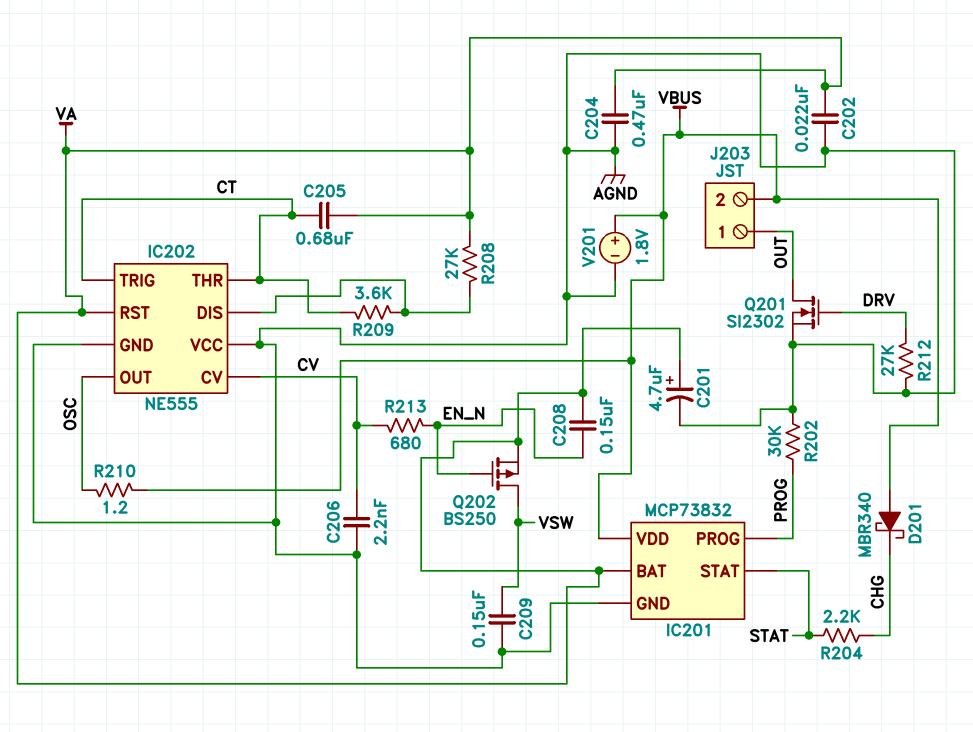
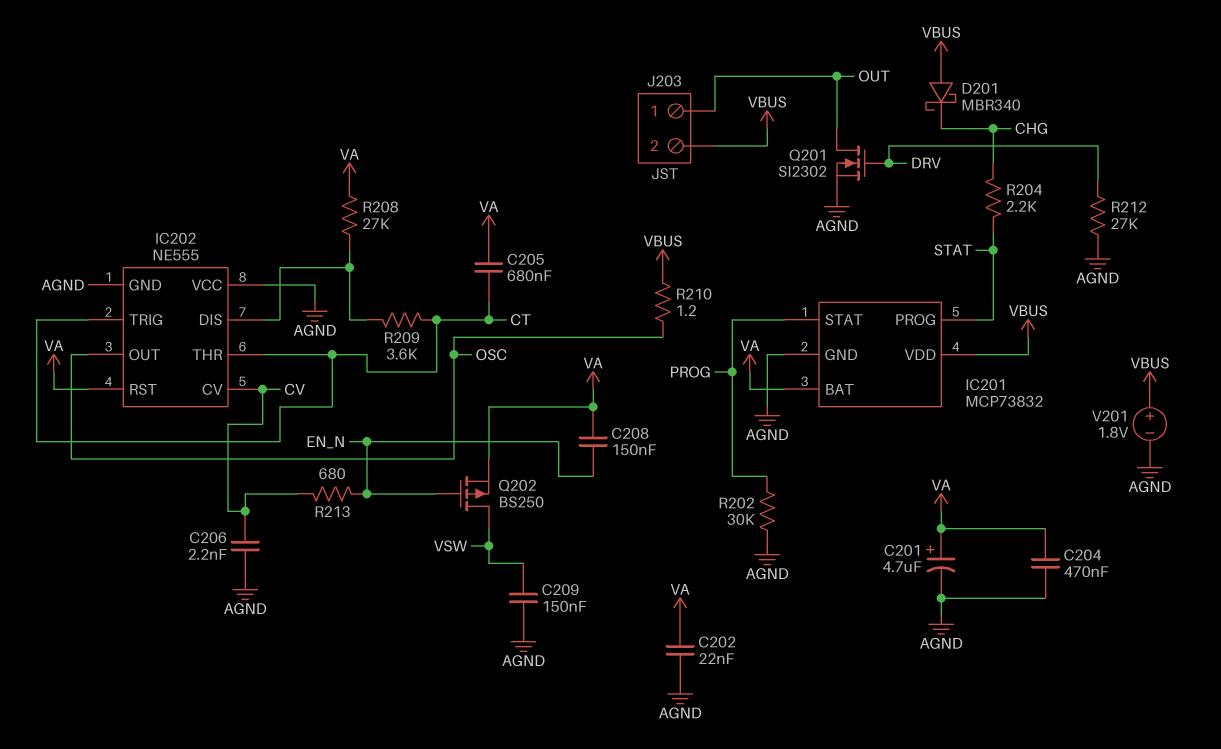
IC201 pin PROG: PROG -> STAT
IC201 pin STAT: STAT -> PROG

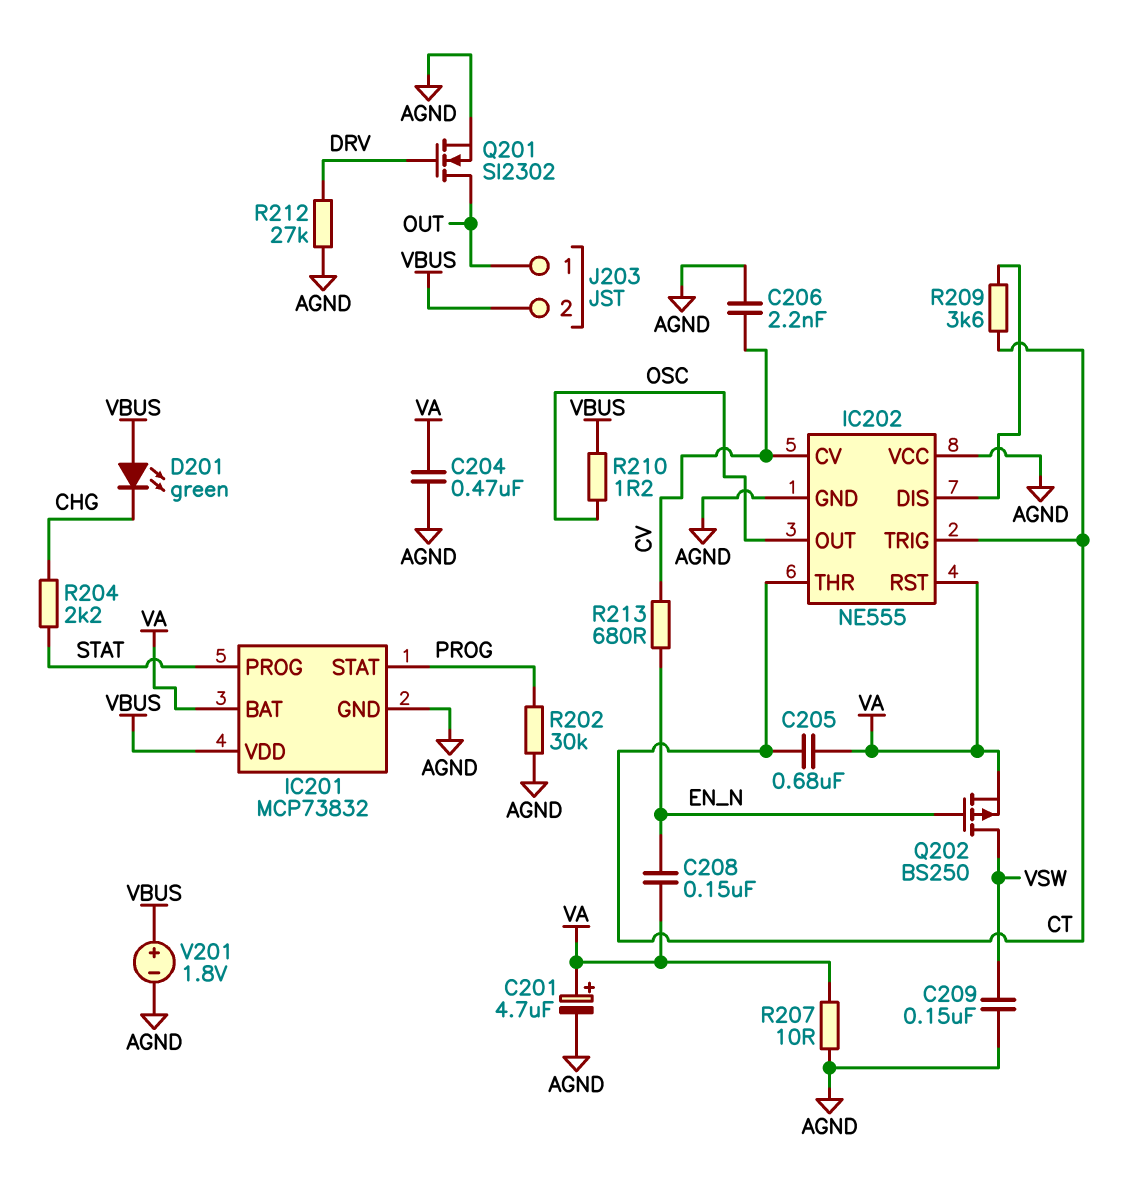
C202: 22nF (AGND, VA) -> none
D201: schottky MBR340 (A VBUS, K CHG) -> LED green (A VBUS, K CHG)
R207: none -> 10 (AGND, VA)
R208: 27k (IC202/DIS, VA) -> none

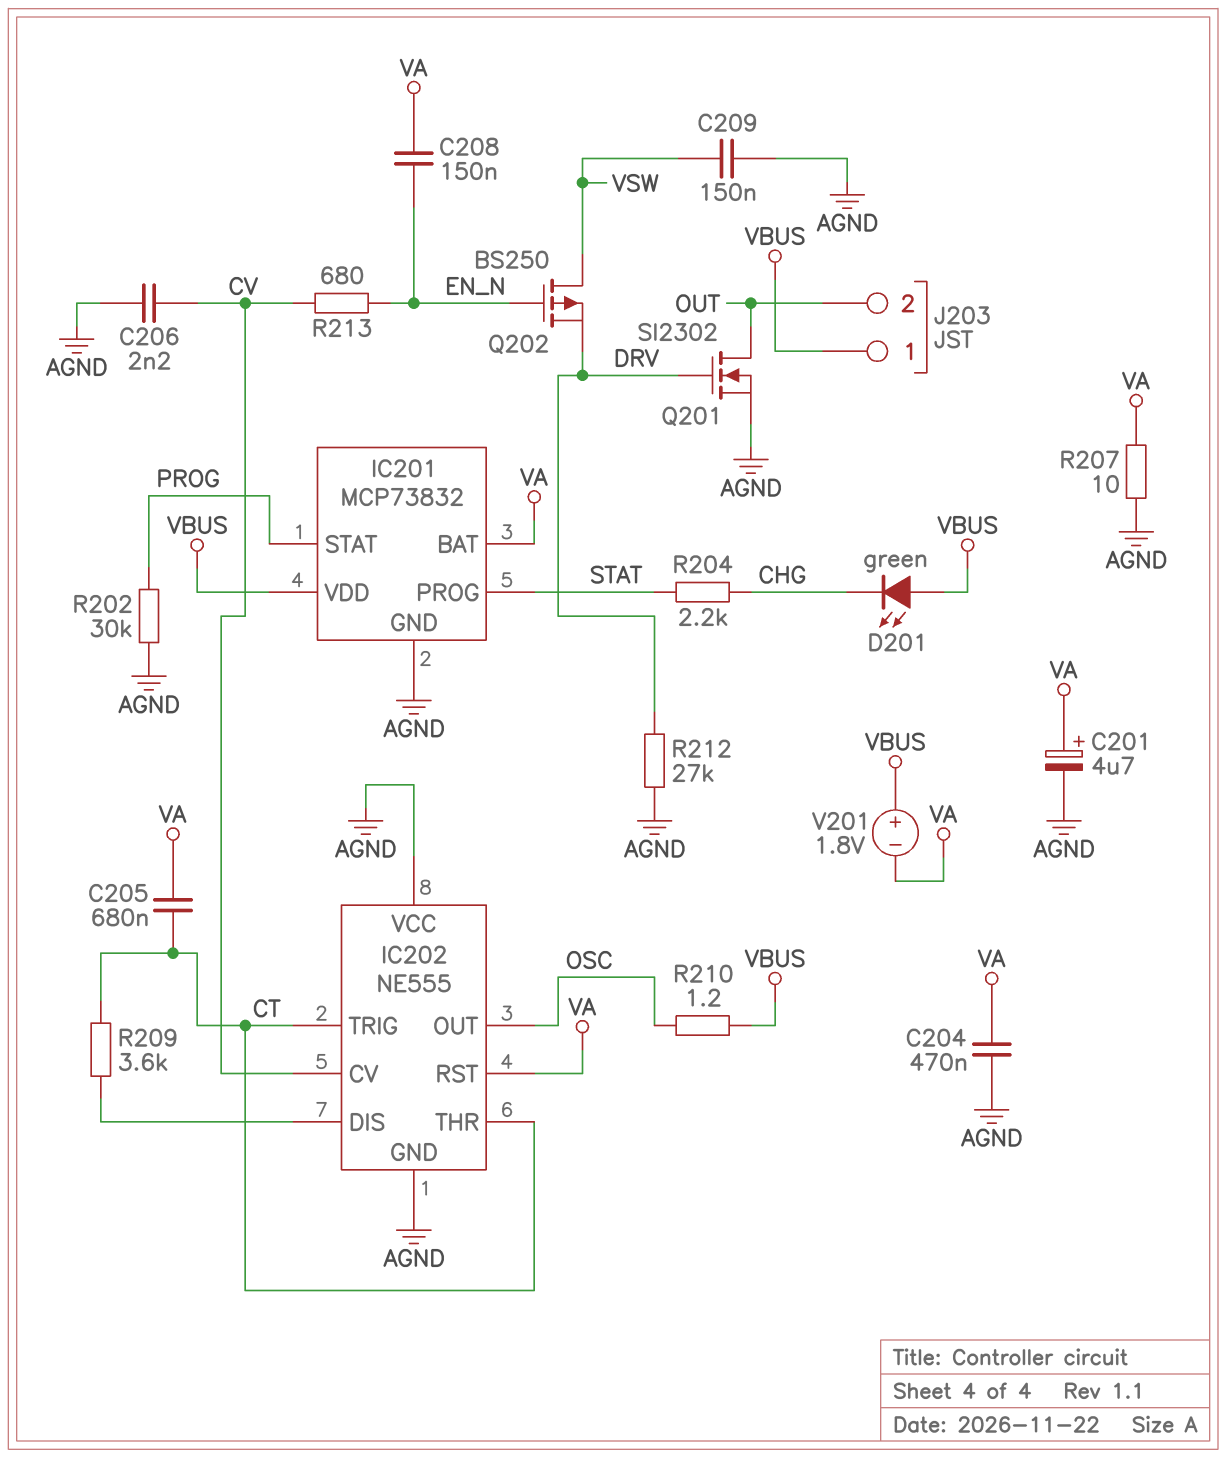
J203 pin 1: OUT -> VBUS
J203 pin 2: VBUS -> OUT
Q202: PMOS BS250 (G EN_N, D VSW, S VA) -> PMOS BS250 (G EN_N, D VSW, S DRV)
V201: 1.8V (plus VBUS, minus AGND) -> 1.8V (plus VBUS, minus VA)

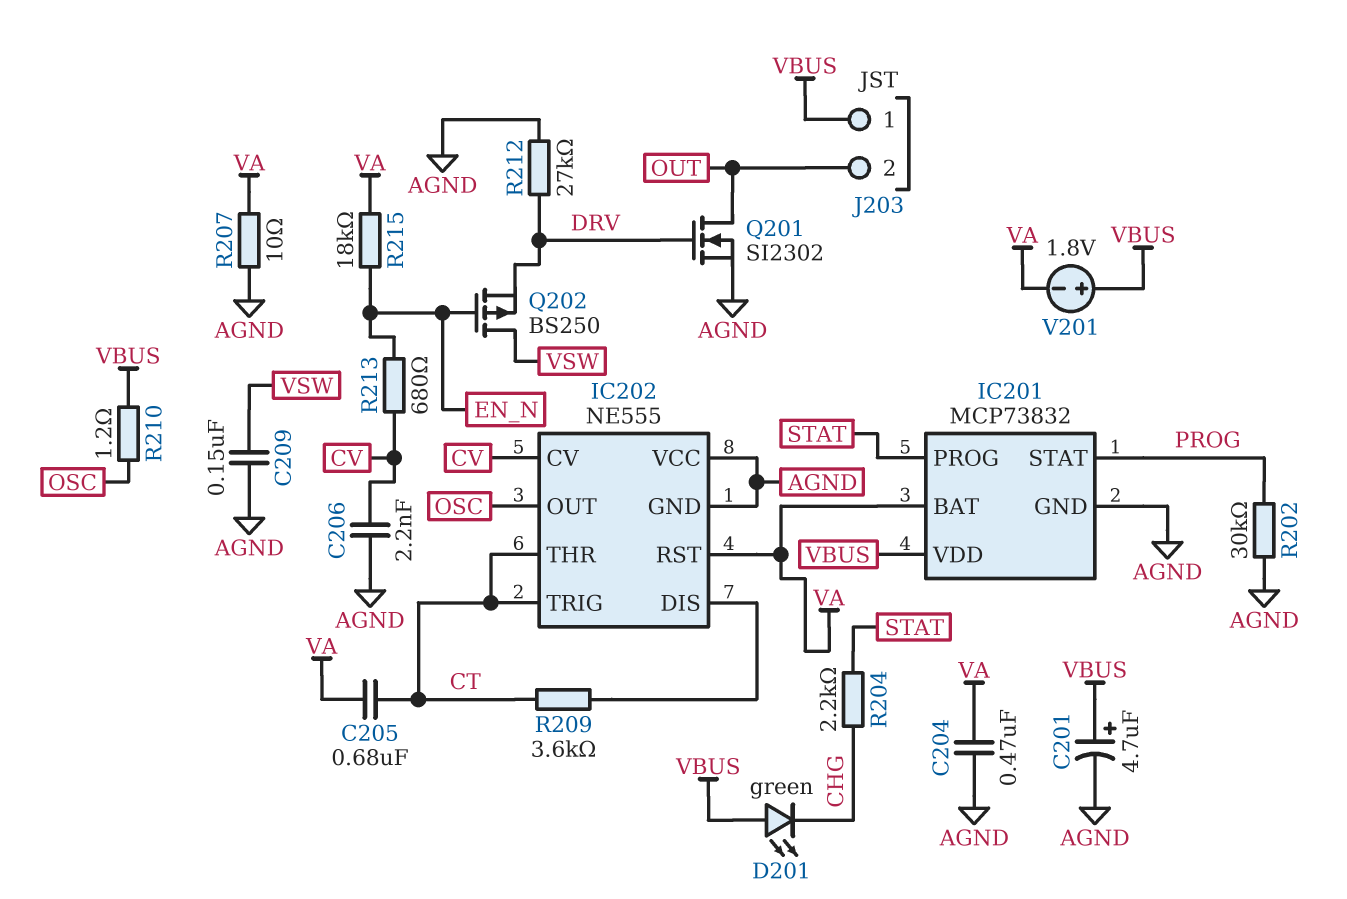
C201: 4.7uF (plus VA, minus AGND) -> 4.7uF (plus VBUS, minus AGND)
C208: 150nF (EN_N, VA) -> none
R215: none -> 18k (EN_N, VA)

